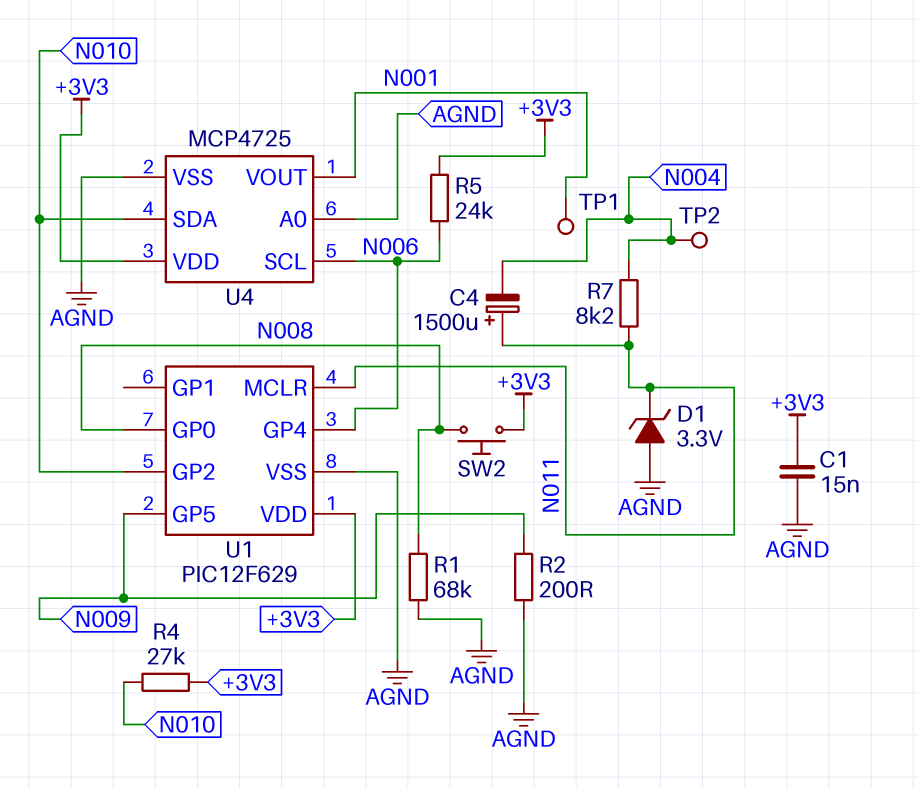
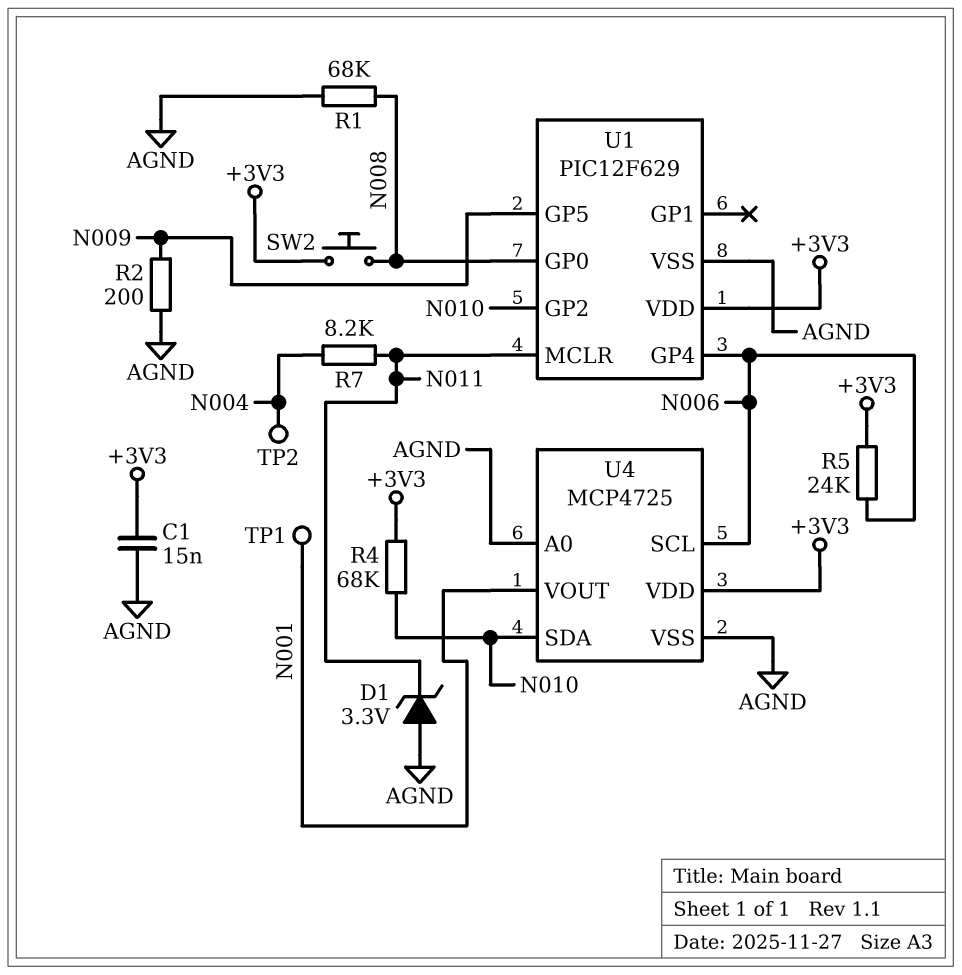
C4: 1500uF (plus N011, minus N004) -> none
R4: 27k (+3V3, N010) -> 68k (+3V3, N010)

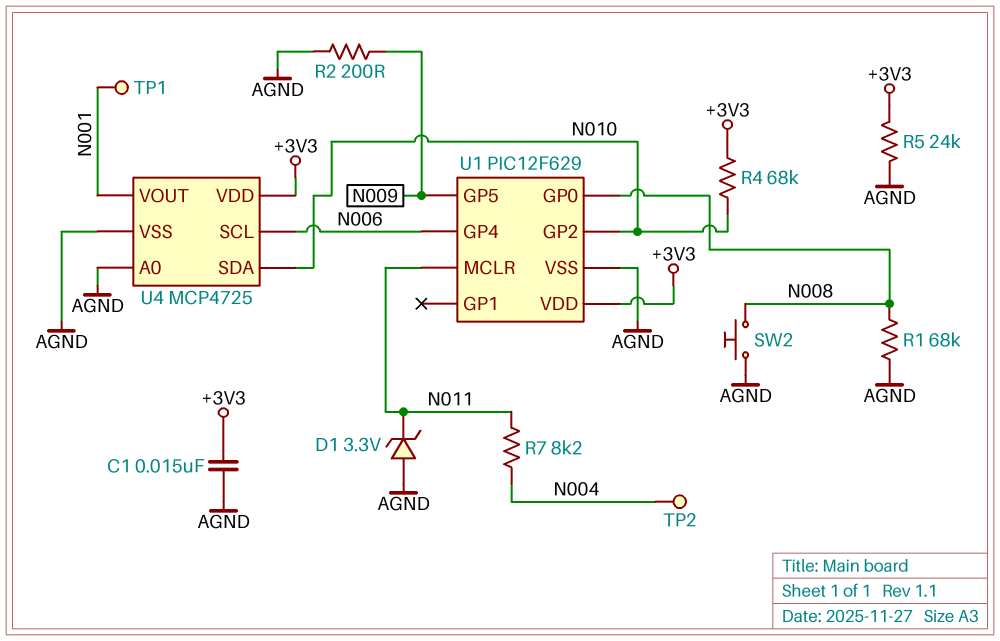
R5: 24k (+3V3, N006) -> 24k (+3V3, AGND)
SW2: button (+3V3, N008) -> button (AGND, N008)

